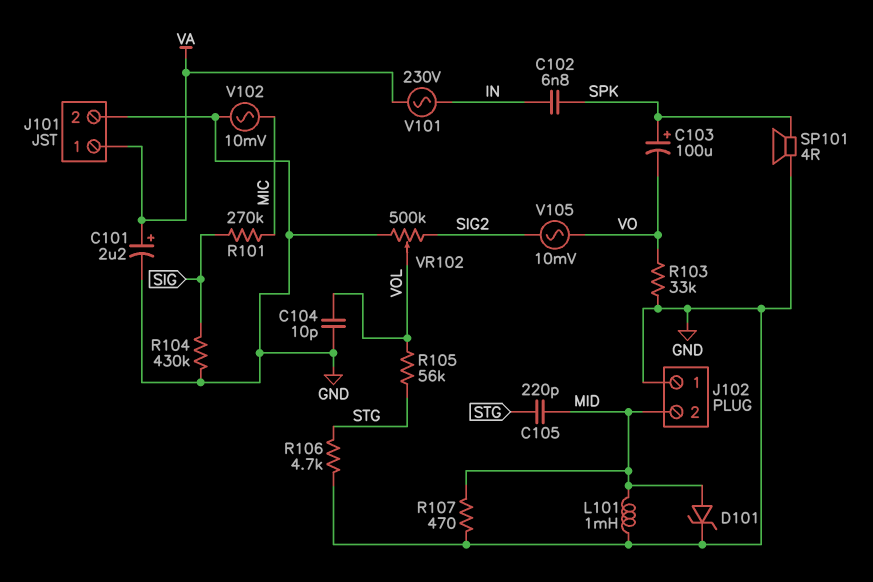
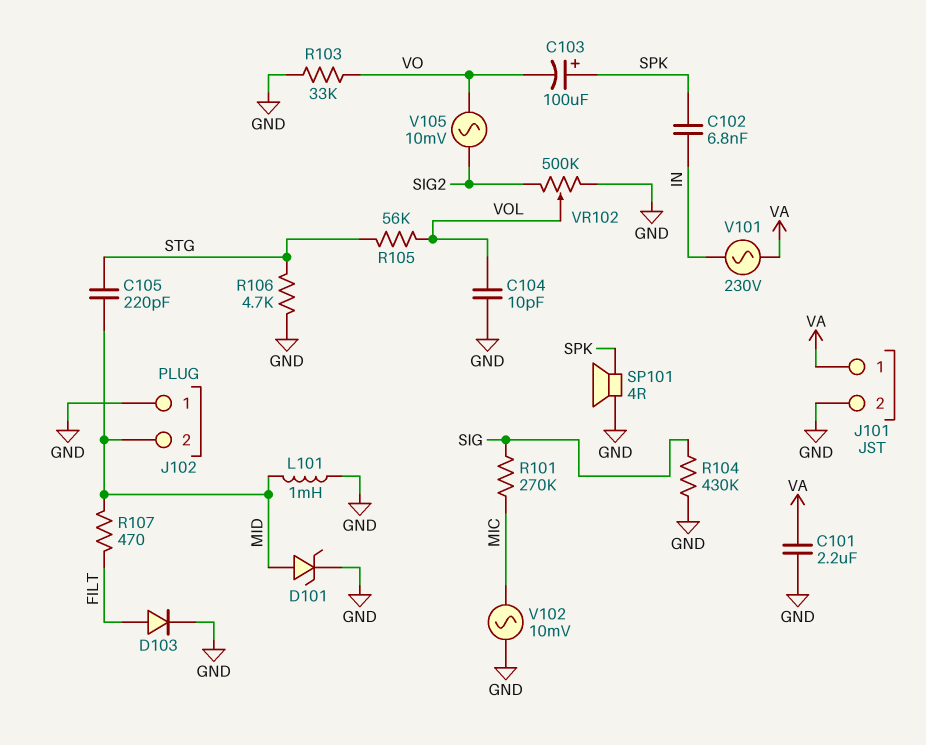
C101: 2.2uF (plus VA, minus GND) -> 2.2uF (GND, VA)
D103: none -> diode (A FILT, K GND)
R107: 470 (GND, MID) -> 470 (FILT, MID)

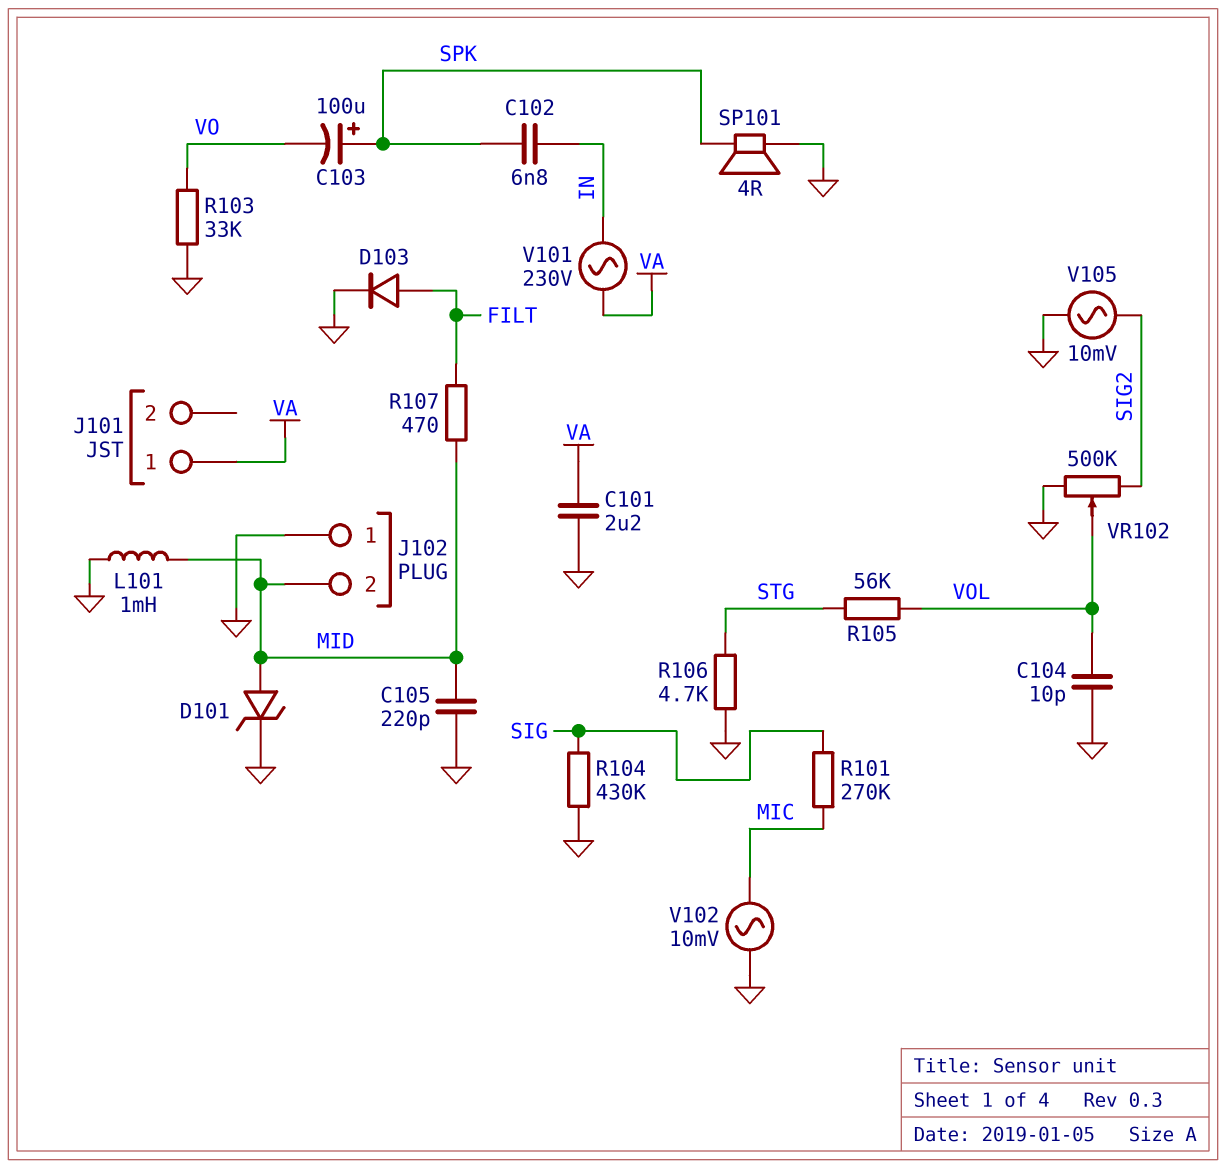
C105: 220pF (MID, STG) -> 220pF (GND, MID)
J101 pin 2: GND -> none
V105: AC 10mV (SIG2, VO) -> AC 10mV (GND, SIG2)

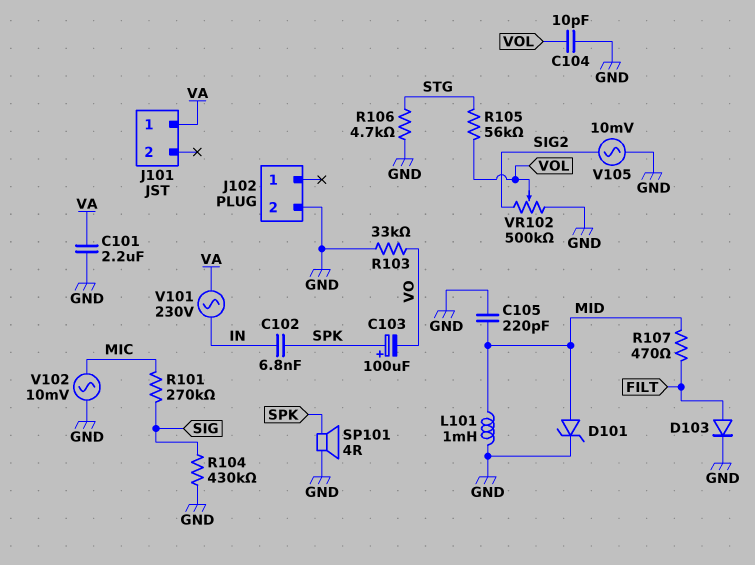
J102 pin 1: GND -> none
J102 pin 2: MID -> GND

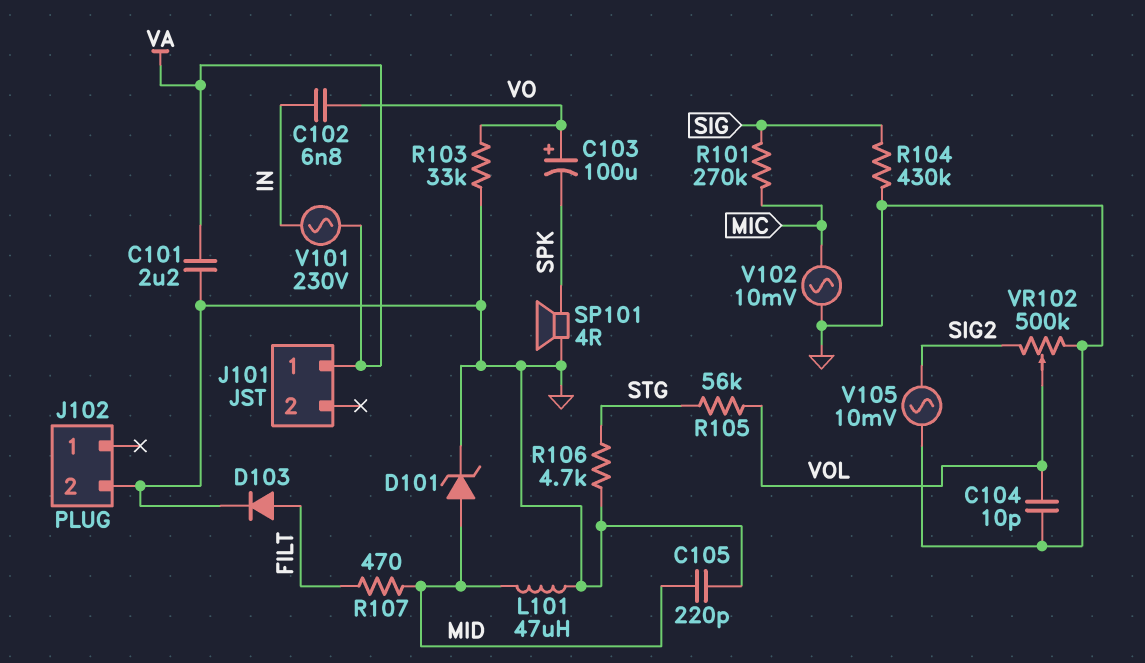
C102: 6.8nF (IN, SPK) -> 6.8nF (IN, VO)
C103: 100uF (plus SPK, minus VO) -> 100uF (plus VO, minus SPK)
L101: 1mH (GND, MID) -> 47uH (GND, MID)

